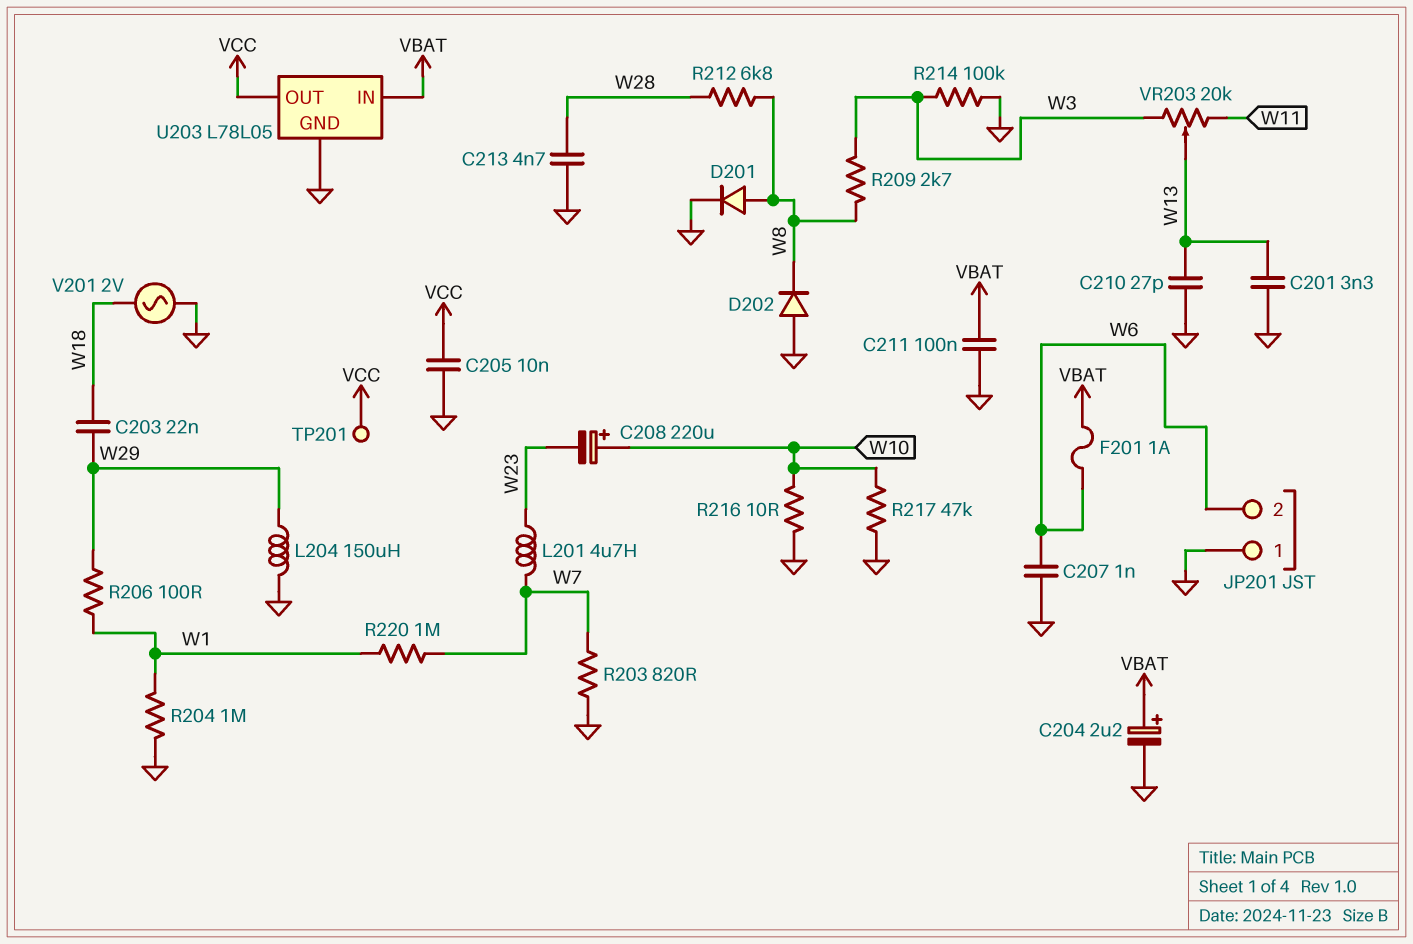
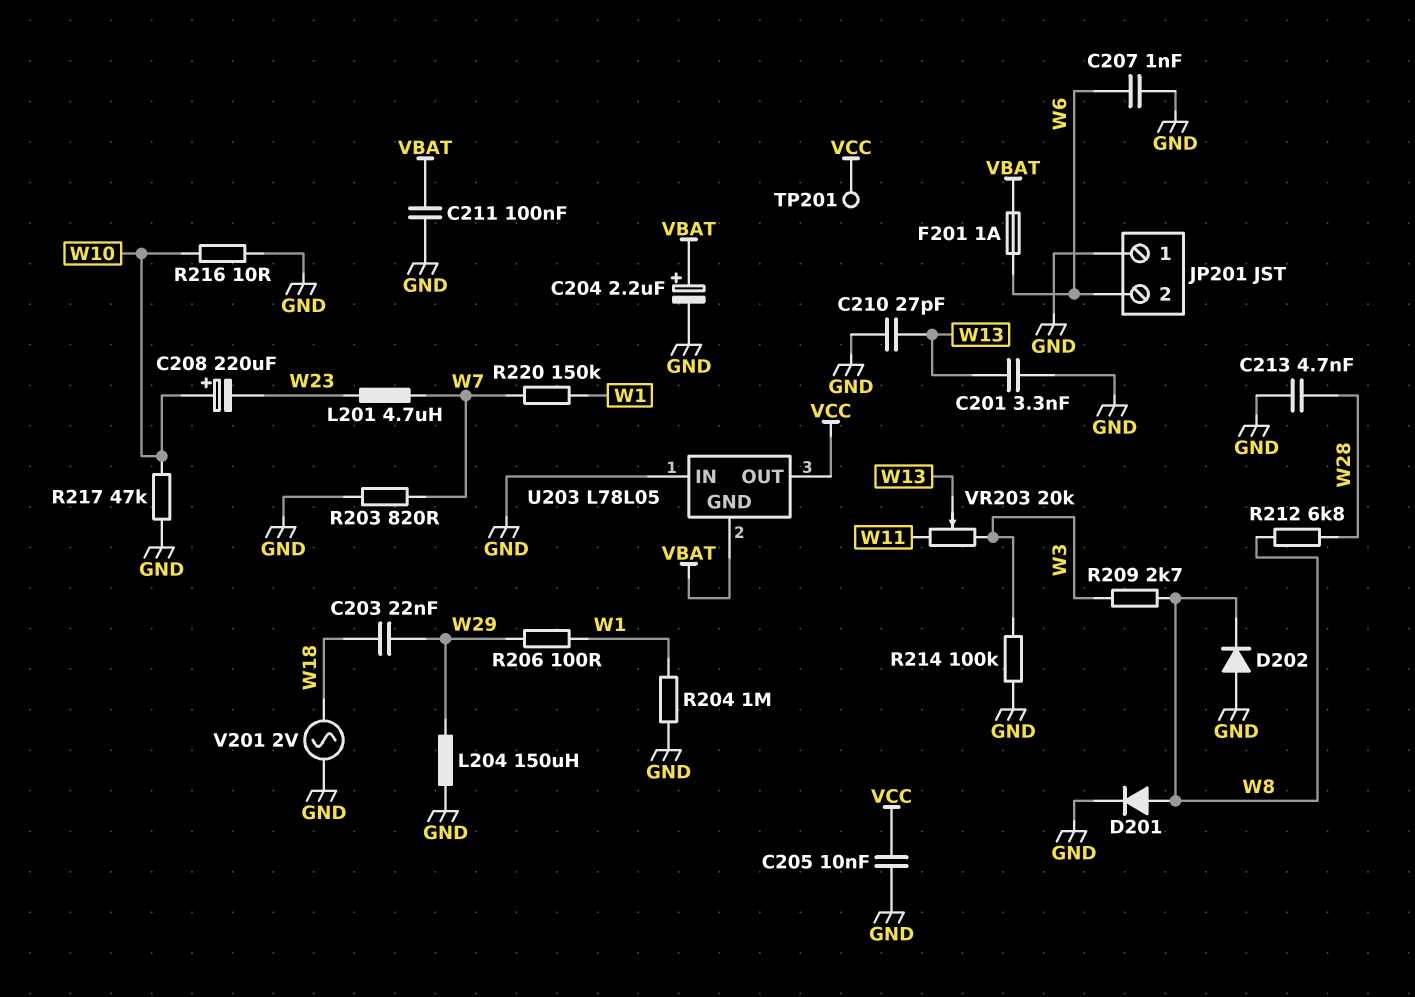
R220: 1M (W1, W7) -> 150k (W1, W7)
U203 pin GND: GND -> VBAT
U203 pin IN: VBAT -> GND

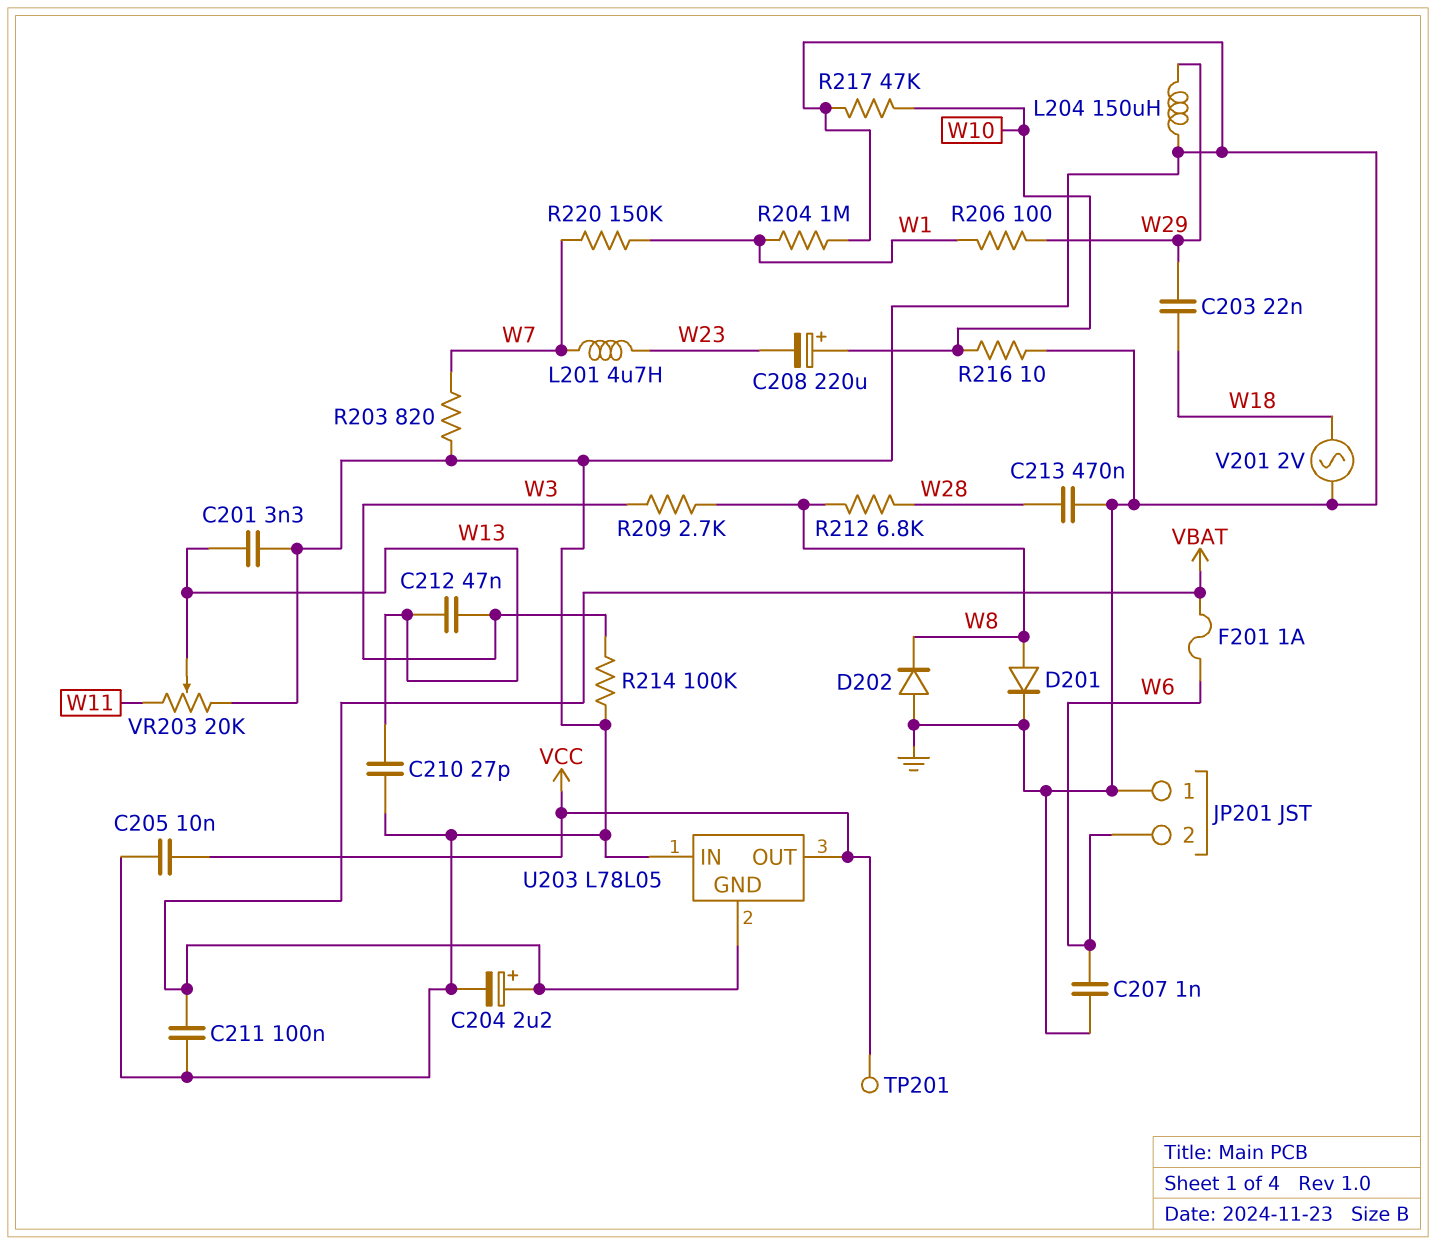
C212: none -> 47nF (W3, W13)
C213: 4.7nF (GND, W28) -> 470nF (GND, W28)
VR203: 20k (W3, W11, wiper W13) -> 20k (GND, W11, wiper W13)

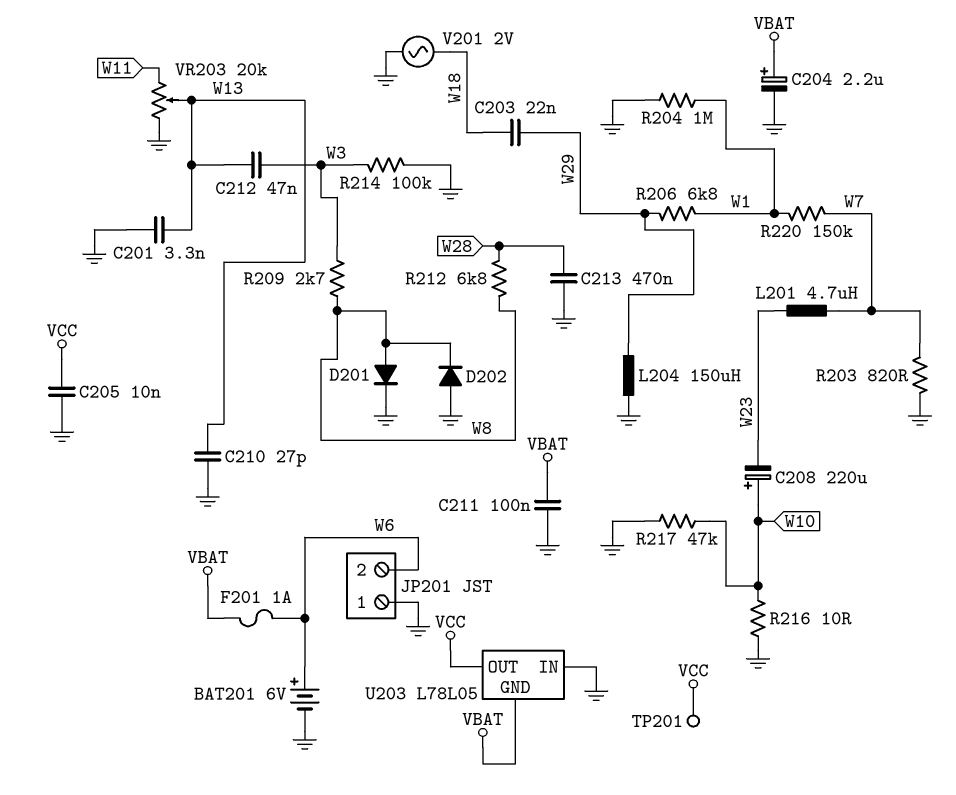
BAT201: none -> 6V (plus W6, minus GND)
C207: 1nF (GND, W6) -> none
R206: 100 (W1, W29) -> 6.8k (W1, W29)

